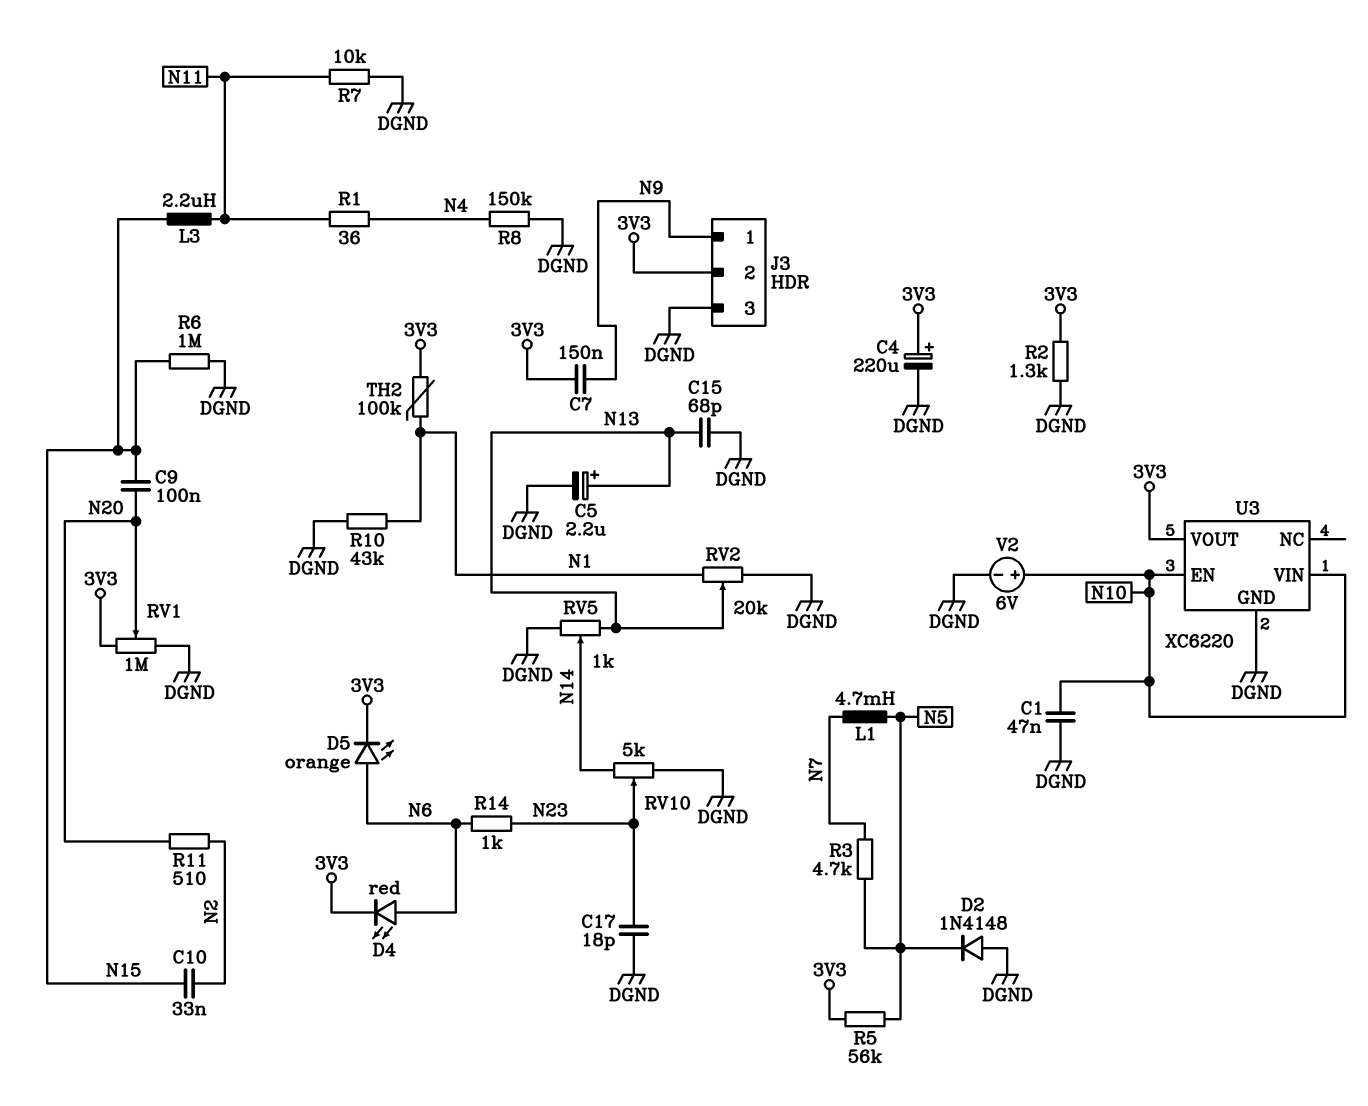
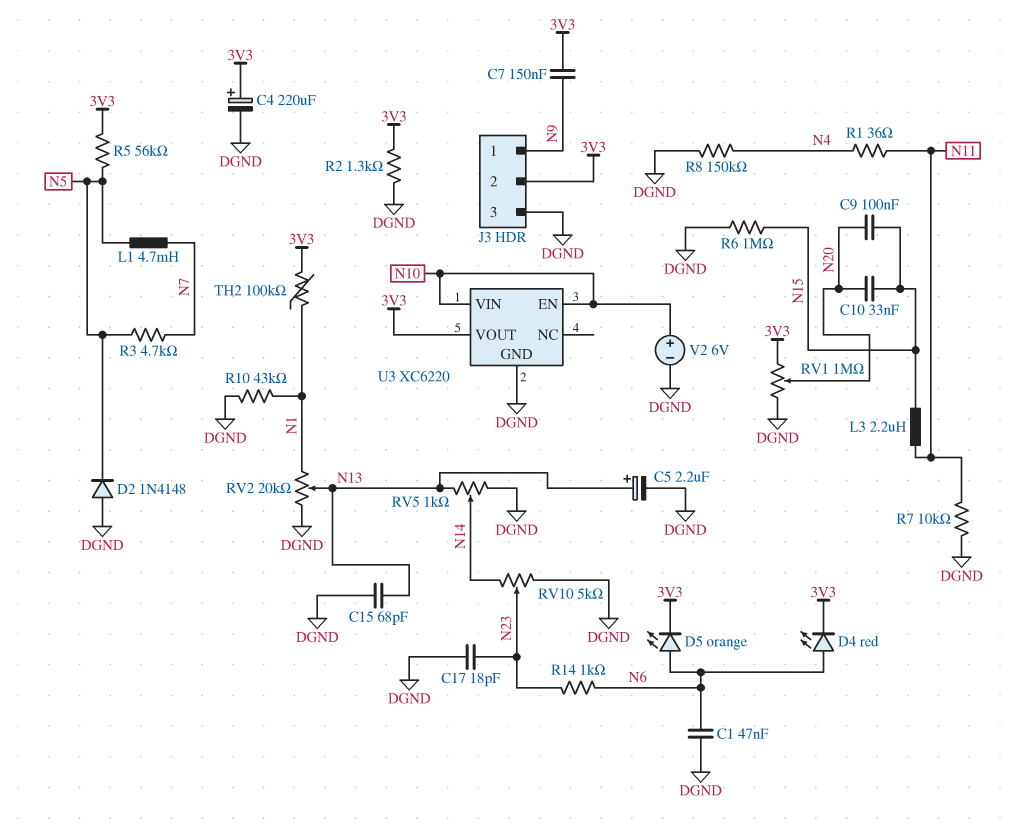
C1: 47nF (DGND, N10) -> 47nF (DGND, N6)
C10: 33nF (N2, N15) -> 33nF (N15, N20)
R11: 510 (N2, N20) -> none

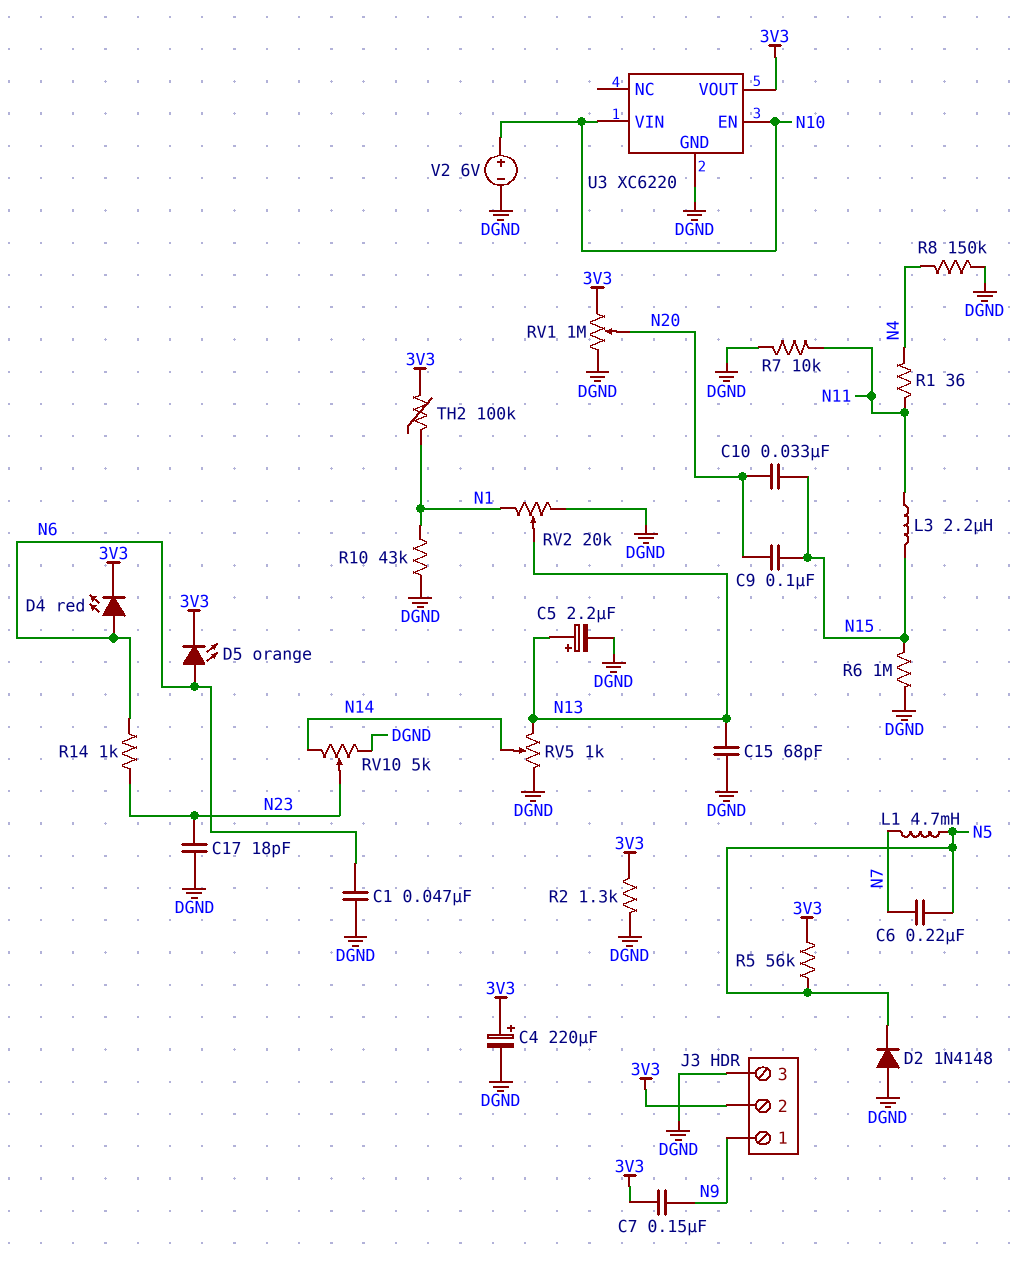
C6: none -> 220nF (N5, N7)
R3: 4.7k (N5, N7) -> none

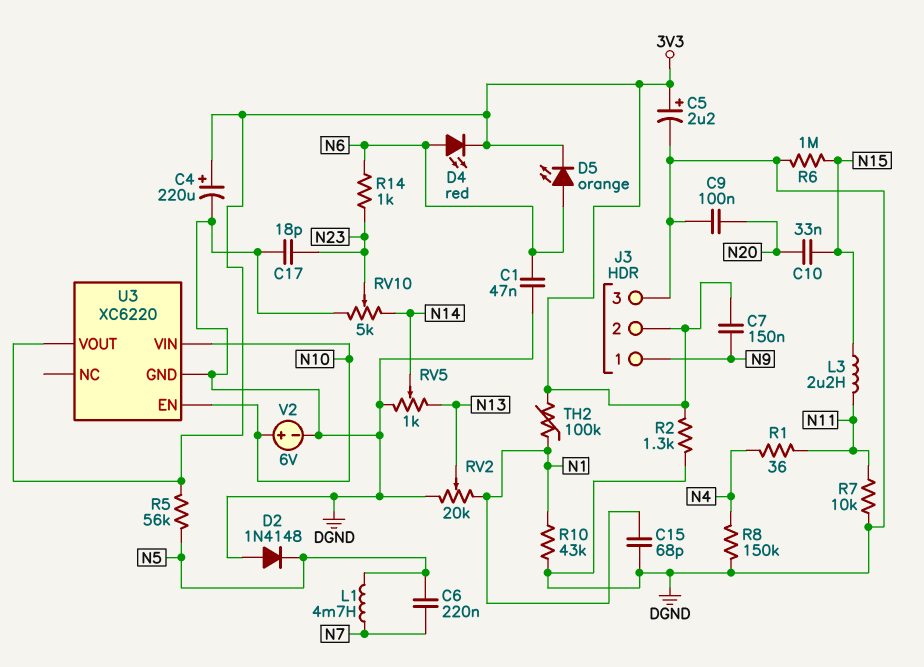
C5: 2.2uF (plus N13, minus DGND) -> 2.2uF (plus 3V3, minus DGND)
C9: 100nF (N15, N20) -> 100nF (DGND, N20)
C15: 68pF (DGND, N13) -> 68pF (DGND, N1)
RV1: 1M (3V3, DGND, wiper N20) -> none

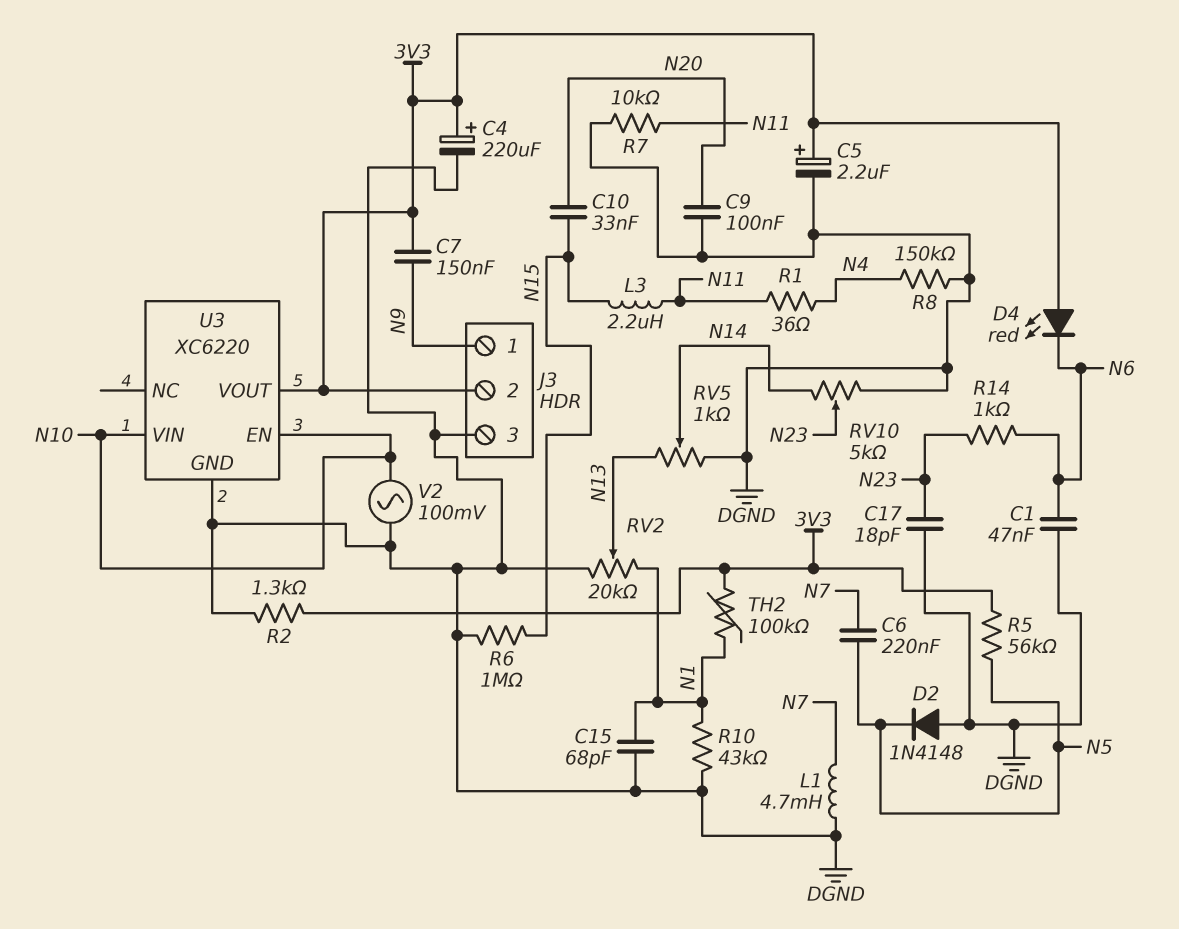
D4: LED red (A N6, K 3V3) -> LED red (A 3V3, K N6)
D5: LED orange (A N6, K 3V3) -> none
L1: 4.7mH (N5, N7) -> 4.7mH (DGND, N7)
V2: 6V (plus N10, minus DGND) -> AC 100mV (DGND, N10)

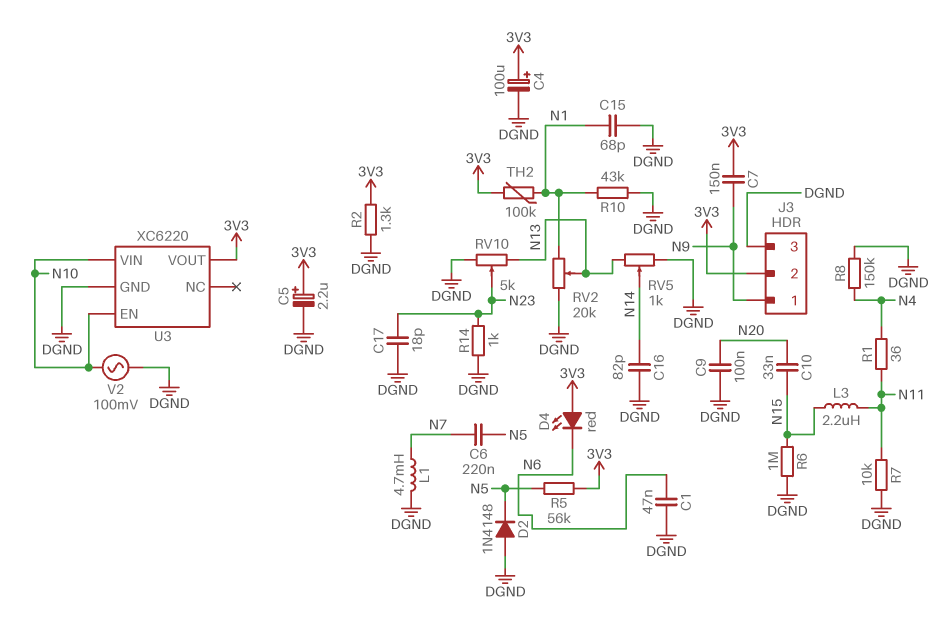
C4: 220uF (plus 3V3, minus DGND) -> 100uF (plus 3V3, minus DGND)
C16: none -> 82pF (DGND, N14)
R14: 1k (N6, N23) -> 1k (DGND, N23)
RV10: 5k (DGND, N14, wiper N23) -> 5k (DGND, N13, wiper N23)

